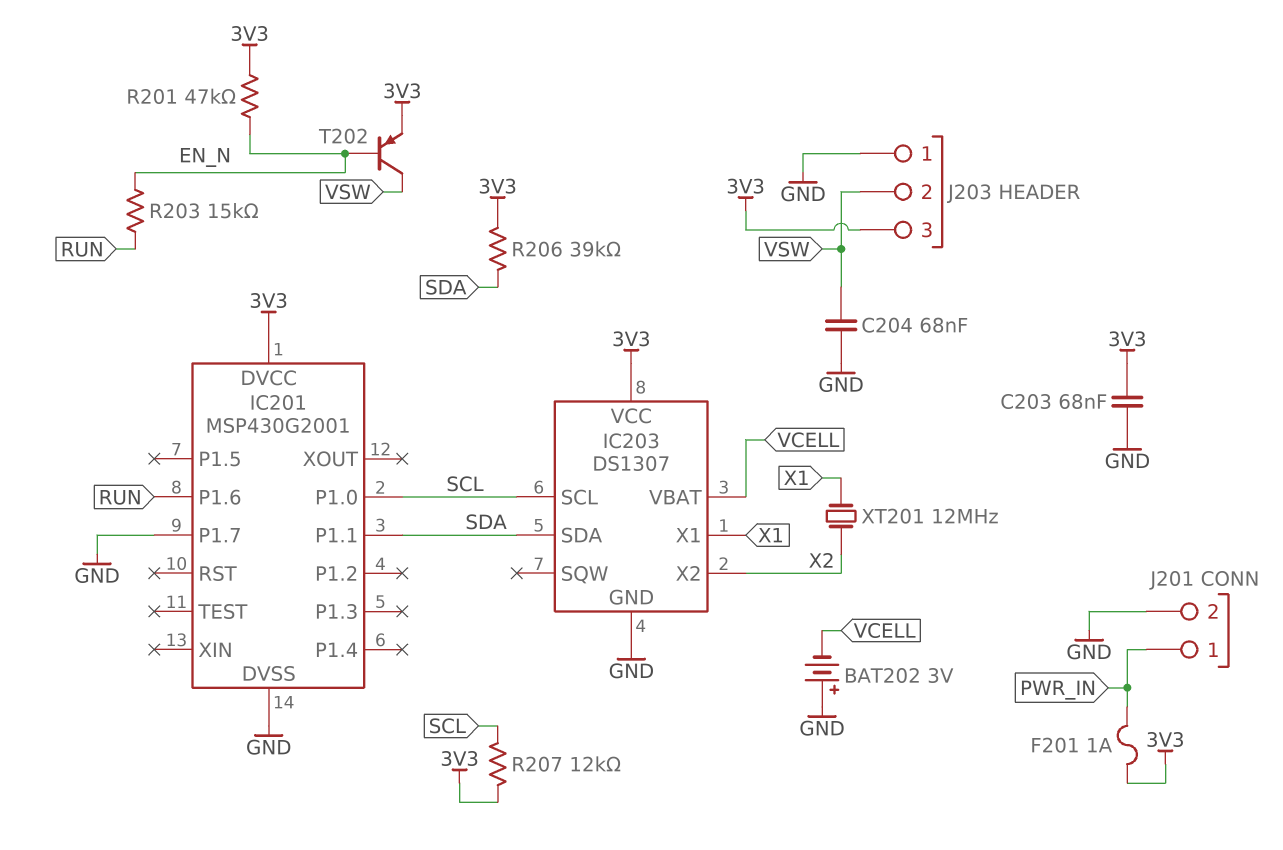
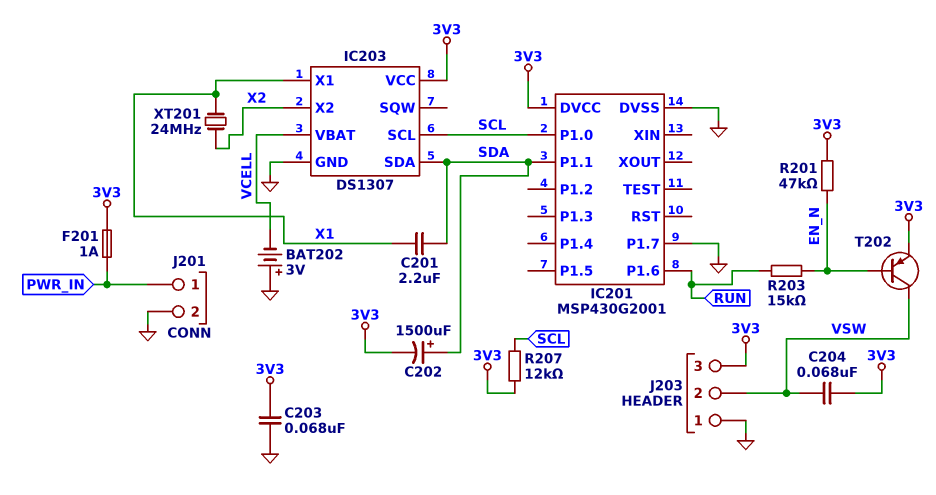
C201: none -> 2.2uF (SDA, X1)
C202: none -> 1500uF (plus SDA, minus 3V3)
C204: 68nF (GND, VSW) -> 68nF (3V3, VSW)
R206: 39k (3V3, SDA) -> none
XT201: 12MHz (X1, X2) -> 24MHz (X1, X2)

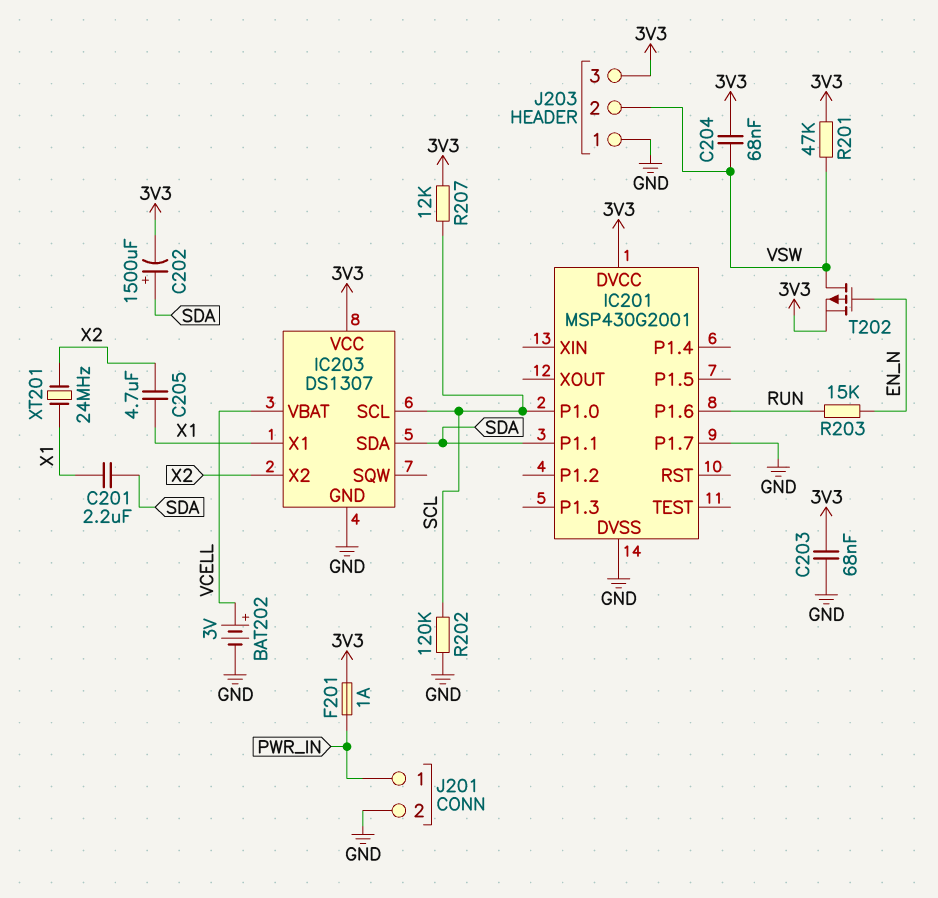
BAT202: 3V (plus GND, minus VCELL) -> 3V (plus VCELL, minus GND)
C205: none -> 4.7uF (X1, X2)
R201: 47k (3V3, EN_N) -> 47k (3V3, VSW)
R202: none -> 120k (GND, SCL)
T202: PNP (B EN_N, C VSW, E 3V3) -> PMOS (G EN_N, D VSW, S 3V3)

